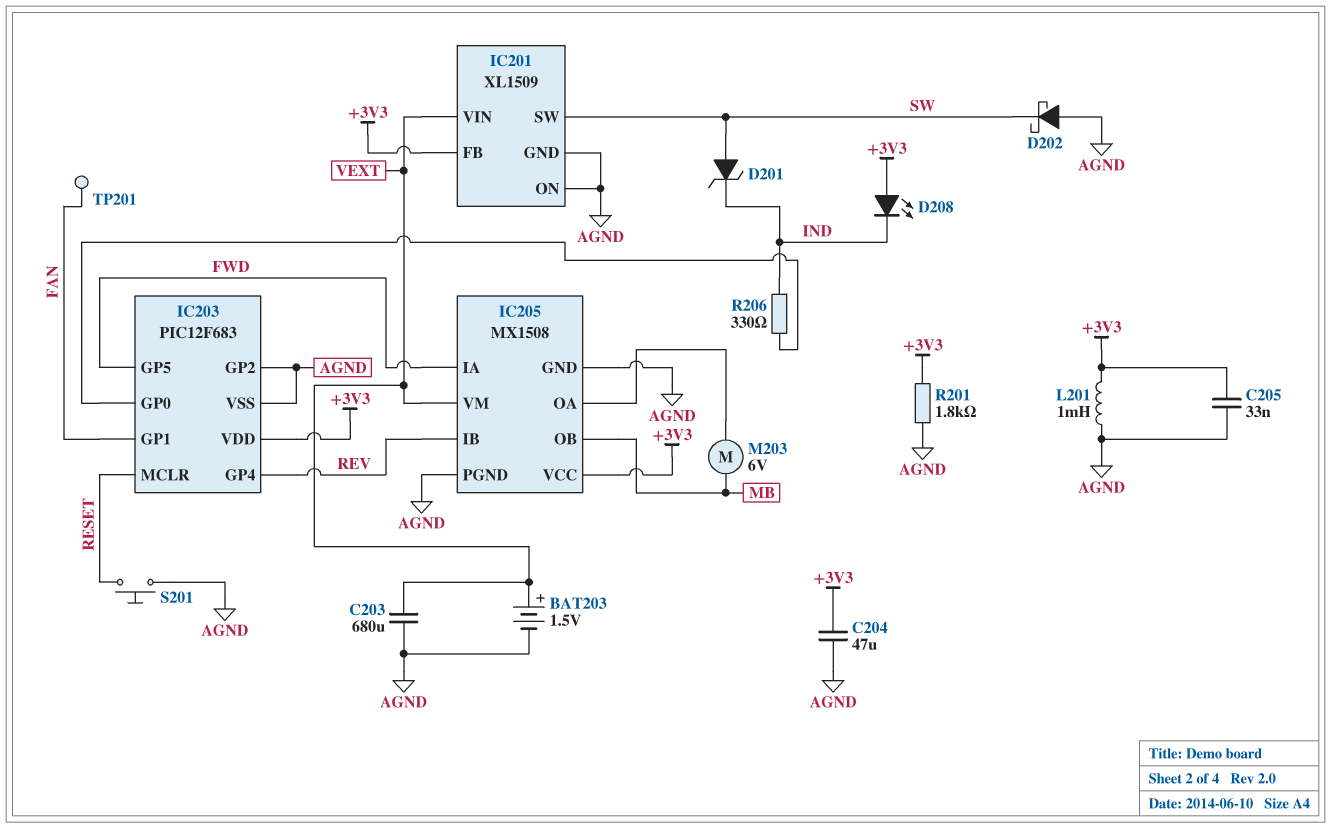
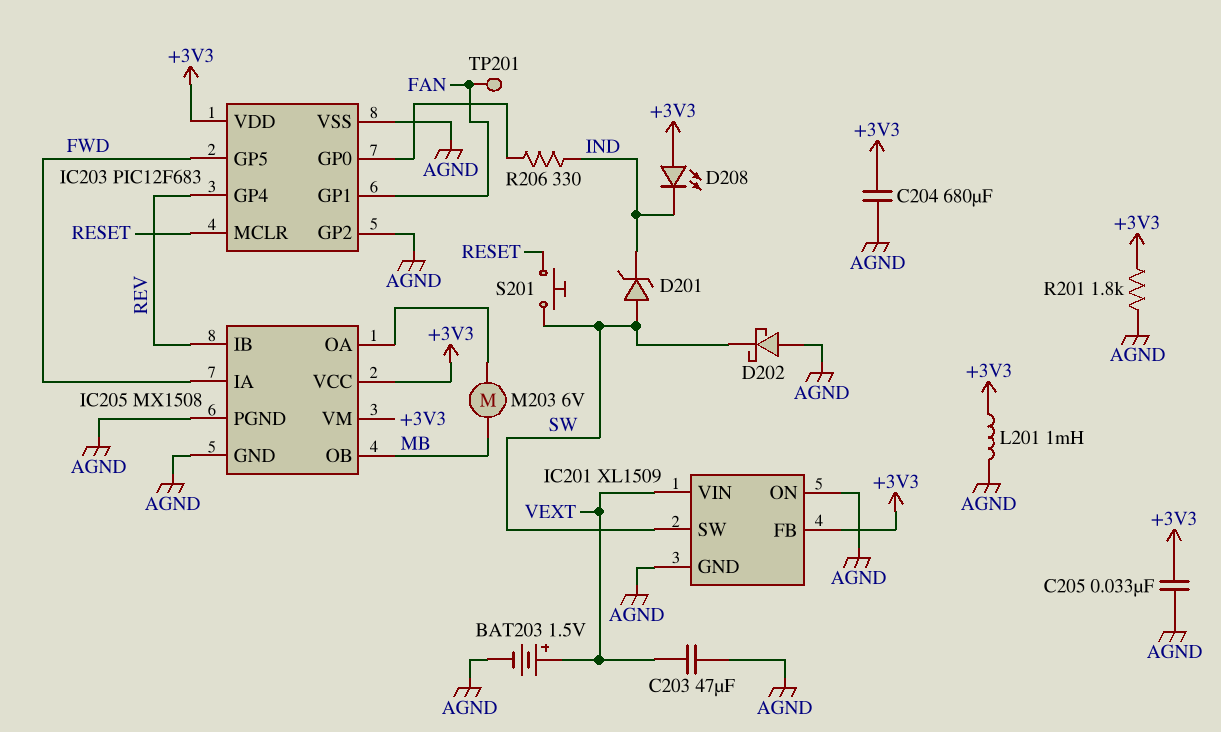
C203: 680uF (AGND, VEXT) -> 47uF (AGND, VEXT)
C204: 47uF (+3V3, AGND) -> 680uF (+3V3, AGND)
IC205 pin VM: VEXT -> +3V3
S201: button (AGND, RESET) -> button (RESET, SW)

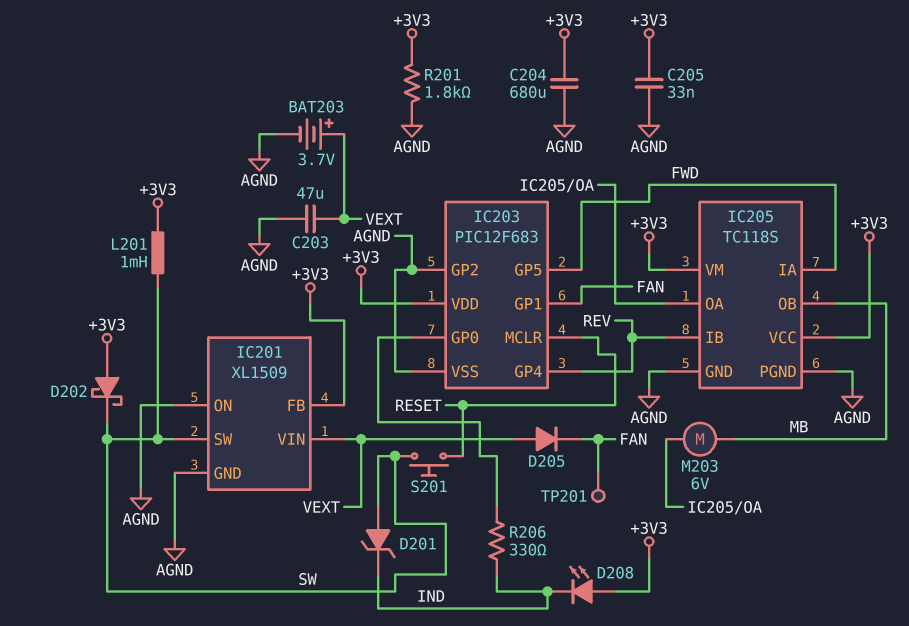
BAT203: 1.5V (plus VEXT, minus AGND) -> 3.7V (plus VEXT, minus AGND)
D202: schottky (A AGND, K SW) -> schottky (A +3V3, K SW)
D205: none -> diode (A VEXT, K FAN)
IC205: MX1508 -> TC118S
L201: 1mH (+3V3, AGND) -> 1mH (+3V3, SW)

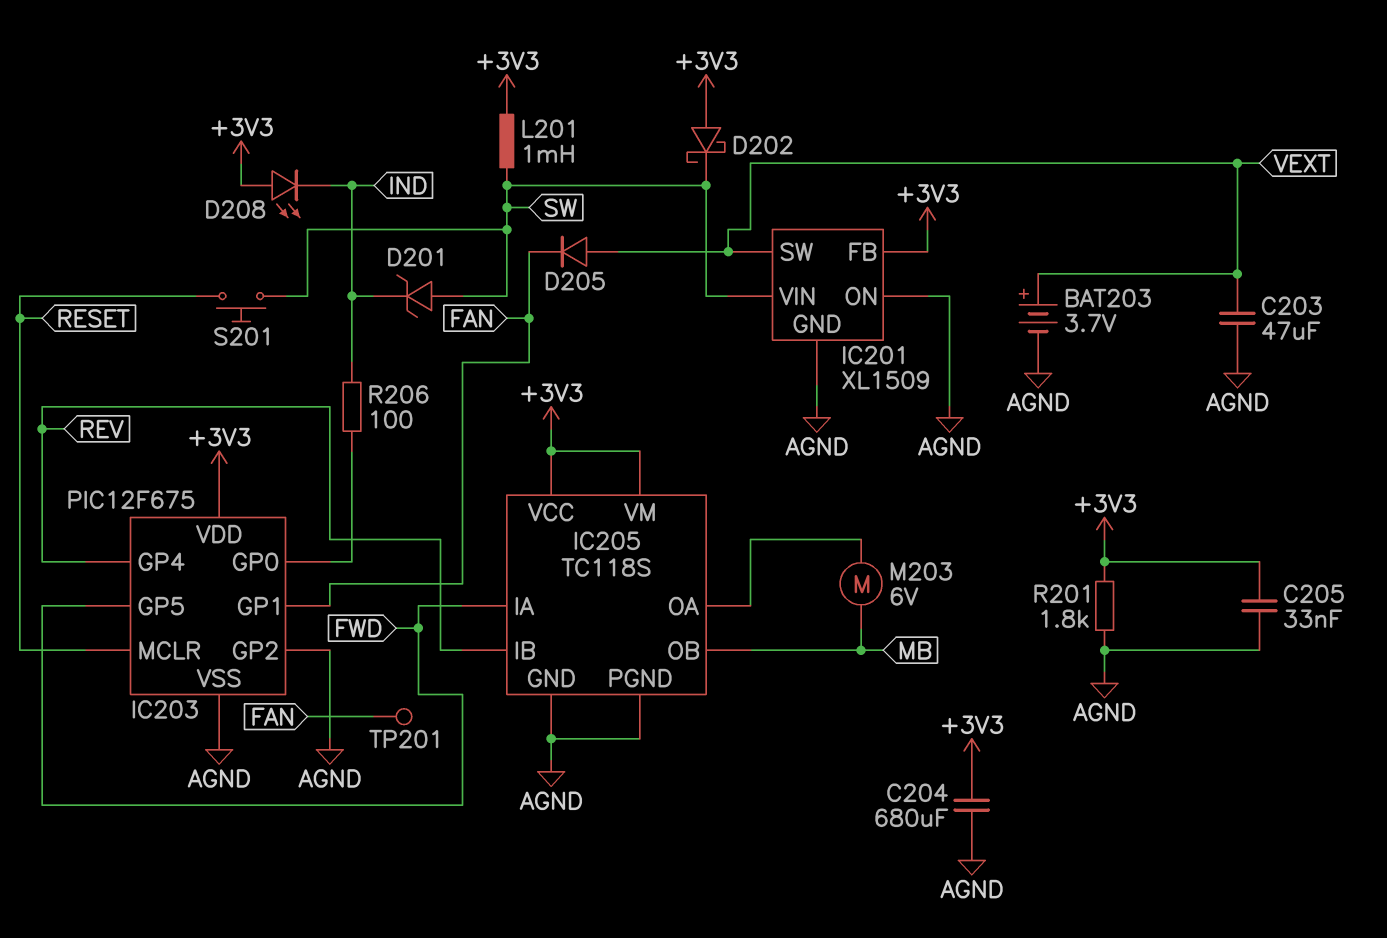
IC201 pin SW: SW -> VEXT
IC201 pin VIN: VEXT -> SW
IC203: PIC12F683 -> PIC12F675
R206: 330 (IC203/GP0, IND) -> 100 (IC203/GP0, IND)

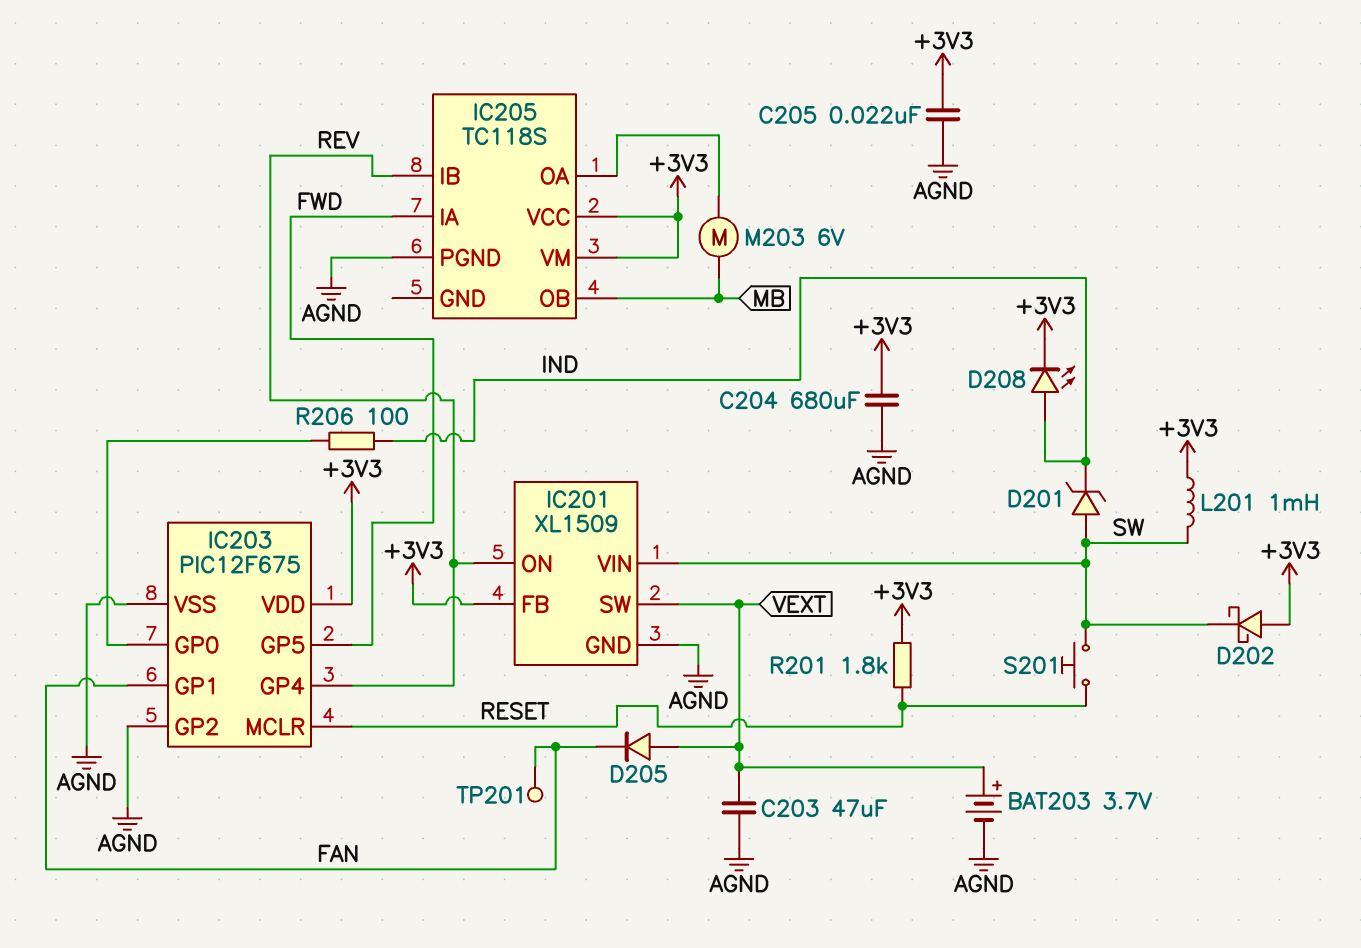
C205: 33nF (+3V3, AGND) -> 22nF (+3V3, AGND)
D208: LED (A +3V3, K IND) -> LED (A IND, K +3V3)
IC201 pin ON: AGND -> REV
IC205 pin GND: AGND -> none
R201: 1.8k (+3V3, AGND) -> 1.8k (+3V3, RESET)

